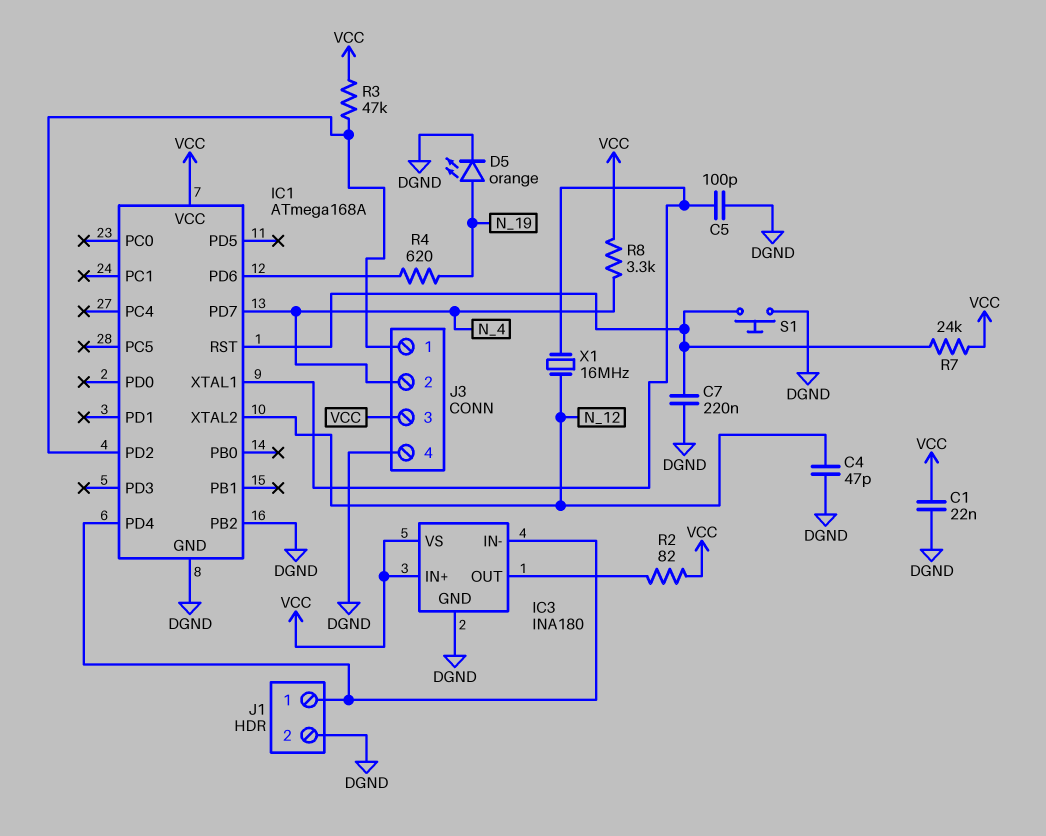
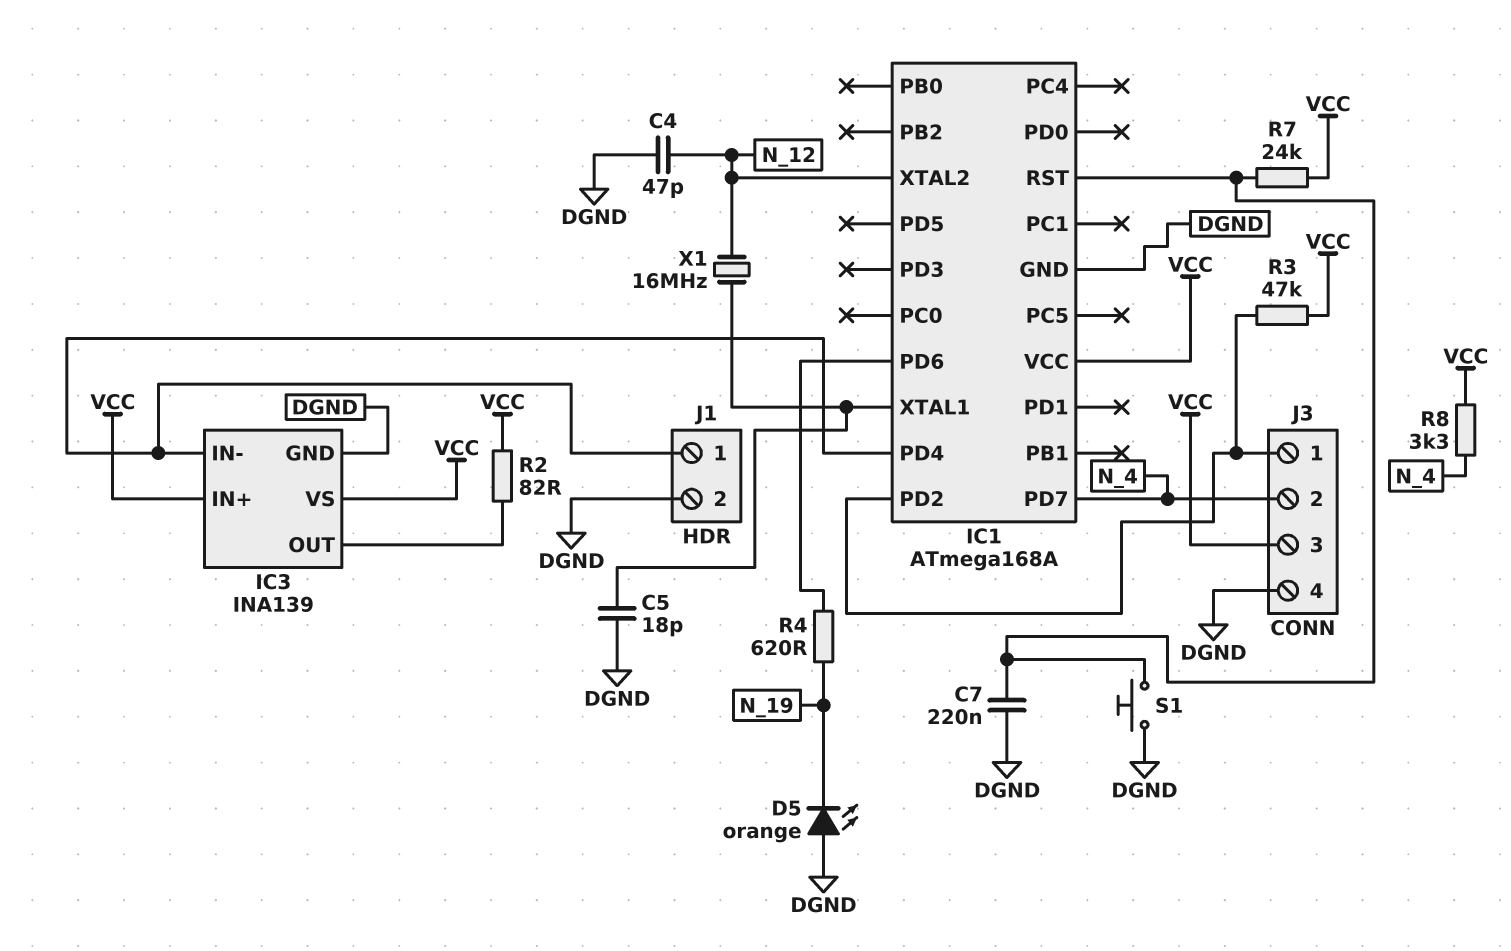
C1: 22nF (DGND, VCC) -> none
C5: 100pF (DGND, IC1/XTAL1) -> 18pF (DGND, IC1/XTAL1)
D5: LED orange (A N_19, K DGND) -> LED orange (A DGND, K N_19)
IC1 pin PB2: DGND -> none
IC3: INA180 -> INA139

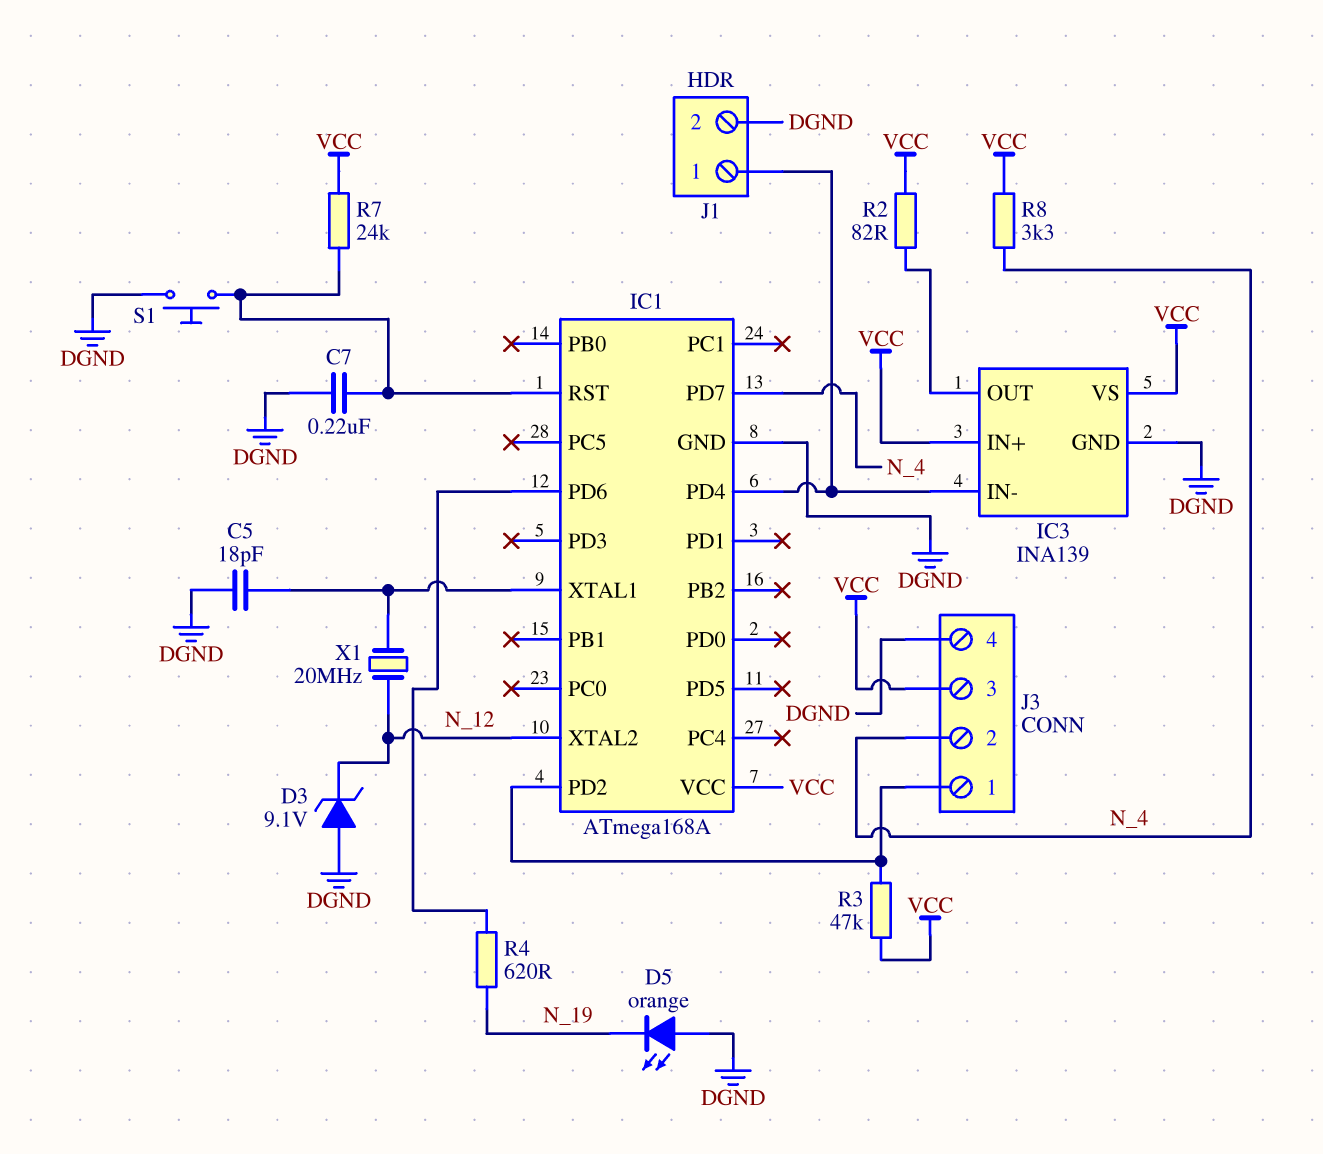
C4: 47pF (DGND, N_12) -> none
D3: none -> zener 9.1V (A DGND, K N_12)
X1: 16MHz (IC1/XTAL1, N_12) -> 20MHz (IC1/XTAL1, N_12)

